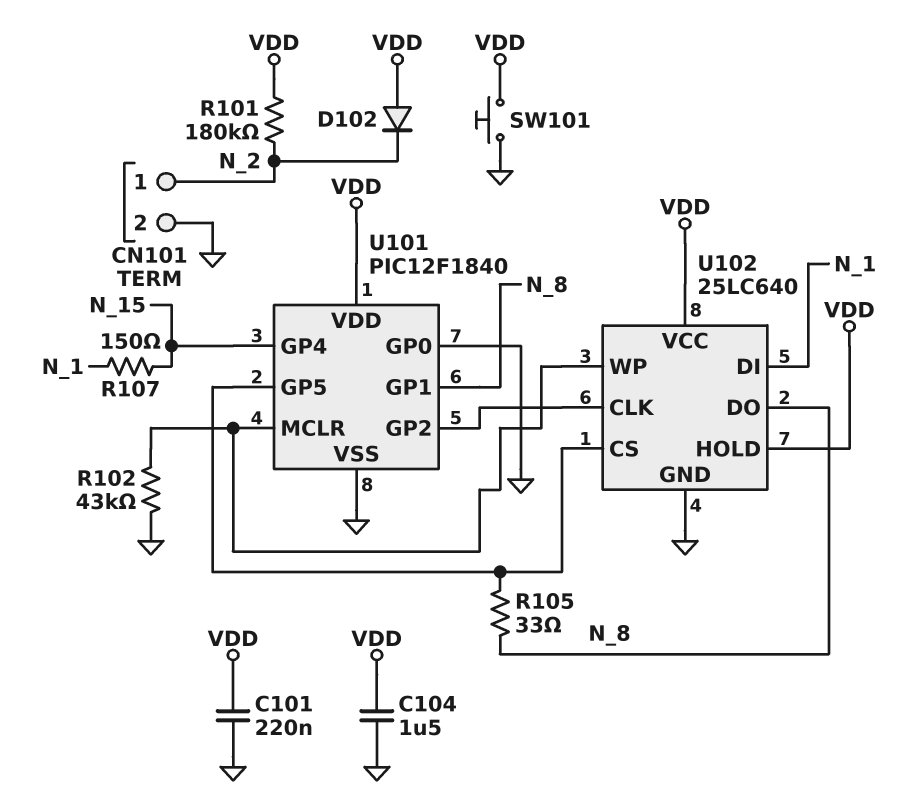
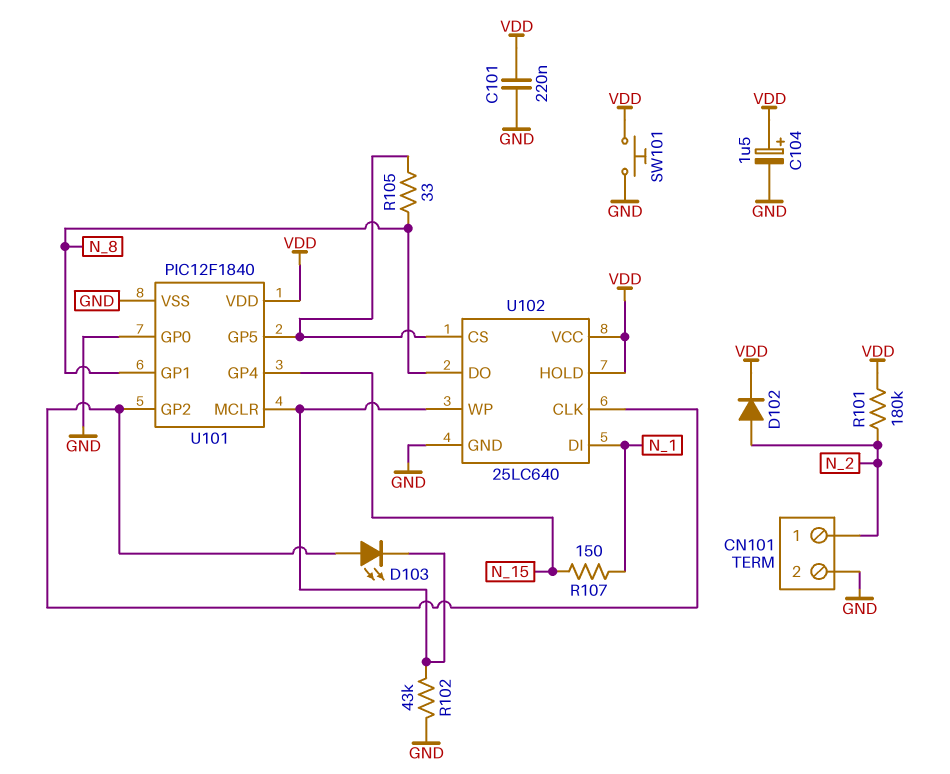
C104: 1.5uF (GND, VDD) -> 1.5uF (plus VDD, minus GND)
D102: diode (A VDD, K N_2) -> diode (A N_2, K VDD)
D103: none -> LED (A U101/GP2, K U101/MCLR)

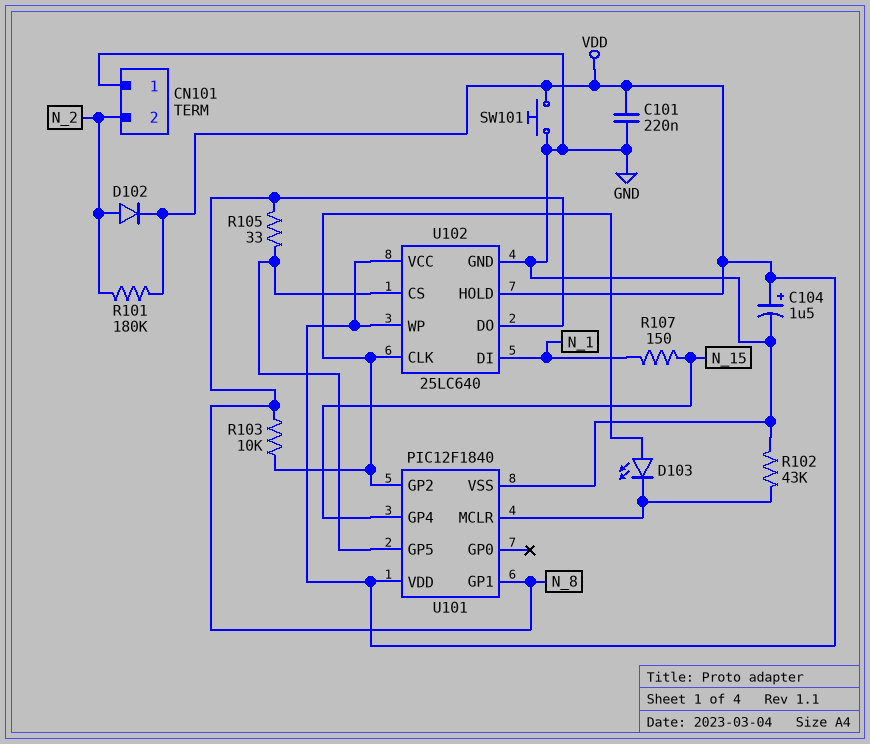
CN101 pin 1: N_2 -> GND
CN101 pin 2: GND -> N_2
R103: none -> 10k (N_8, U101/GP2)
U101 pin GP0: GND -> none
U102 pin WP: U101/MCLR -> VDD

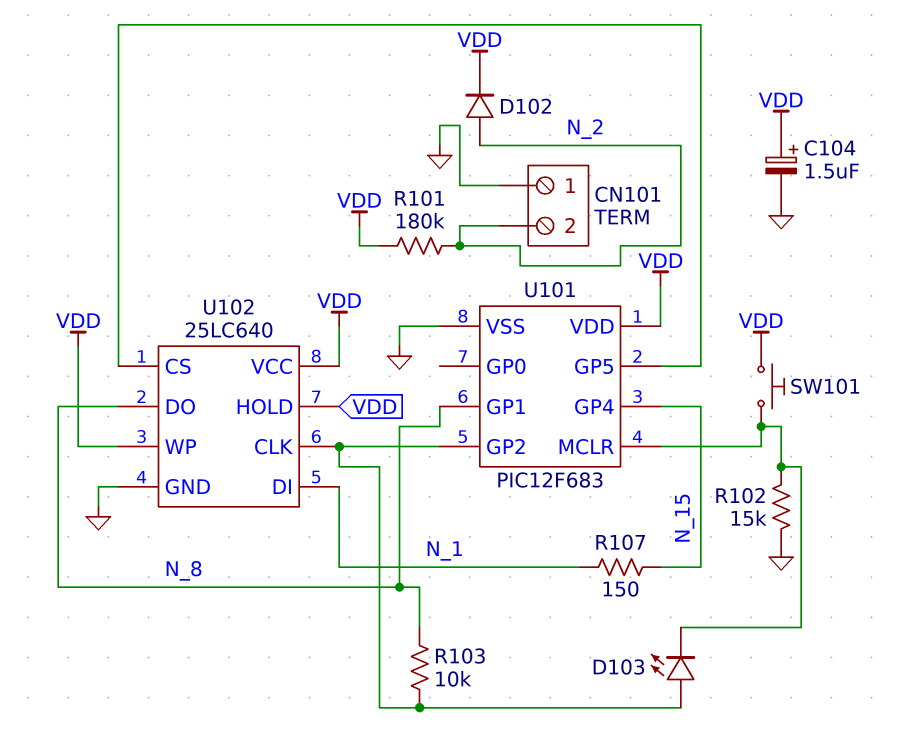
C101: 220nF (GND, VDD) -> none
R102: 43k (GND, U101/MCLR) -> 15k (GND, U101/MCLR)
R105: 33 (N_8, U101/GP5) -> none
SW101: button (GND, VDD) -> button (U101/MCLR, VDD)
U101: PIC12F1840 -> PIC12F683

